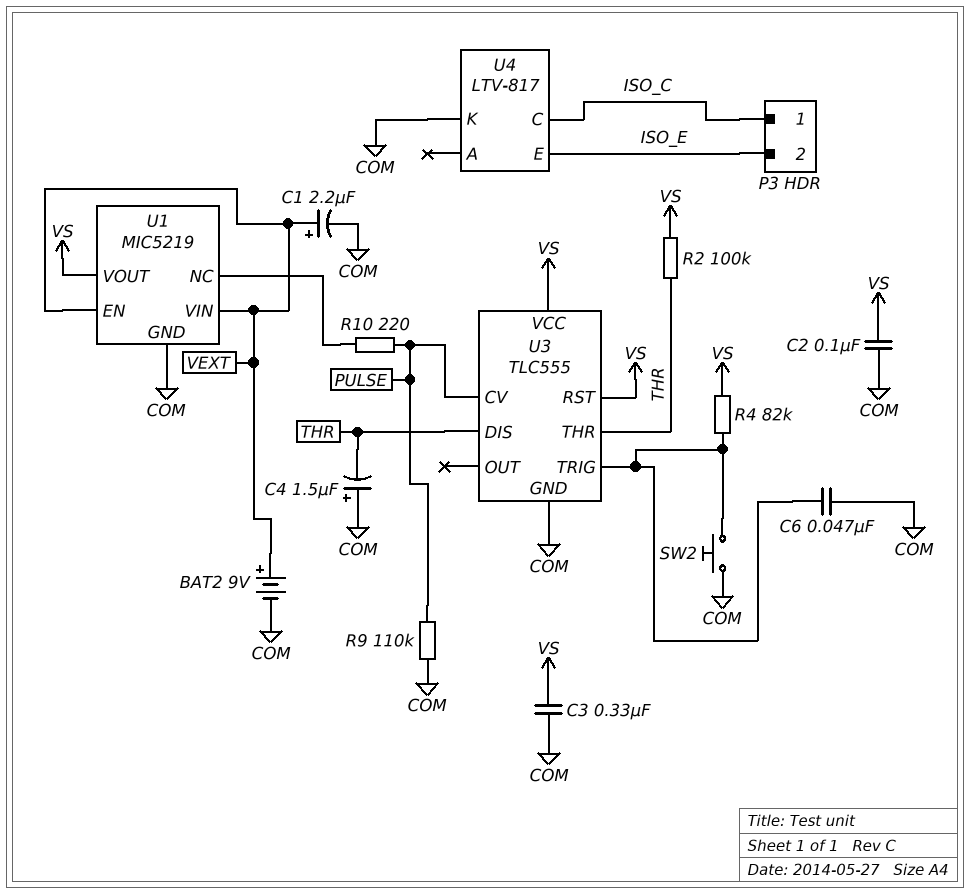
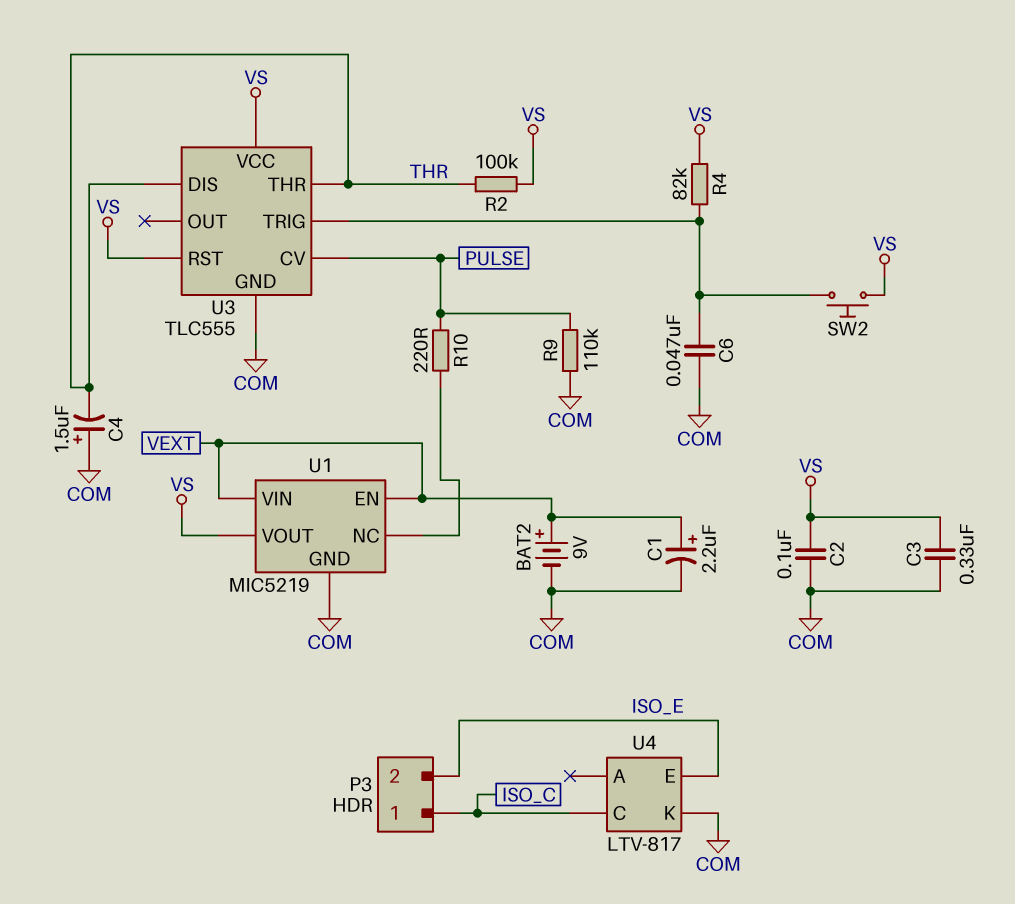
SW2: button (COM, U3/TRIG) -> button (U3/TRIG, VS)

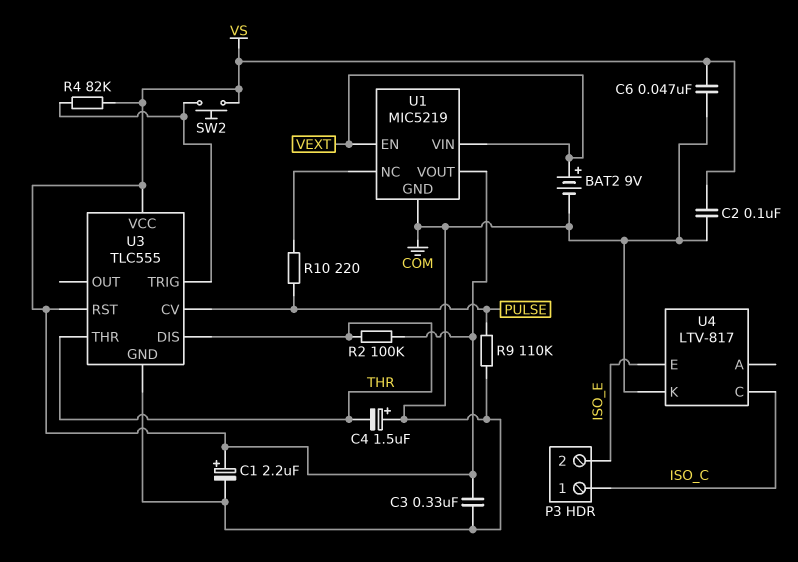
C1: 2.2uF (plus VEXT, minus COM) -> 2.2uF (plus VS, minus COM)
C6: 47nF (COM, U3/TRIG) -> 47nF (COM, VS)

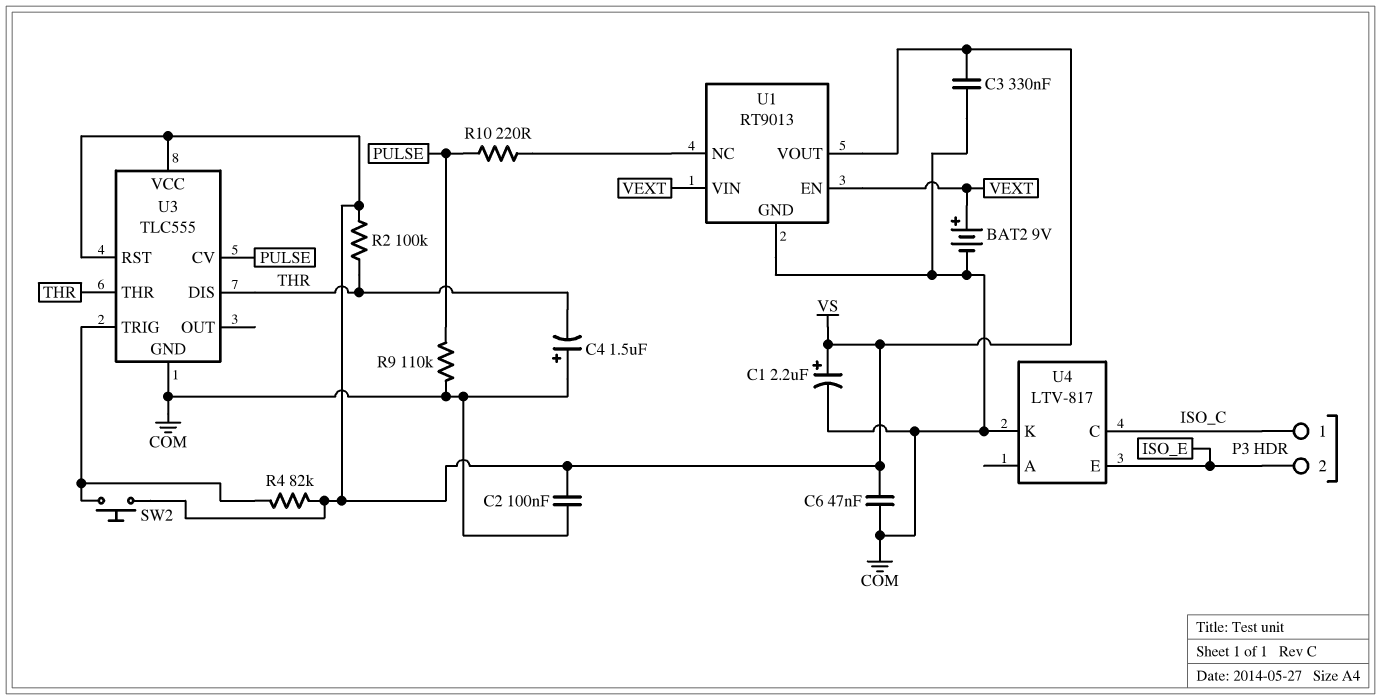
U1: MIC5219 -> RT9013

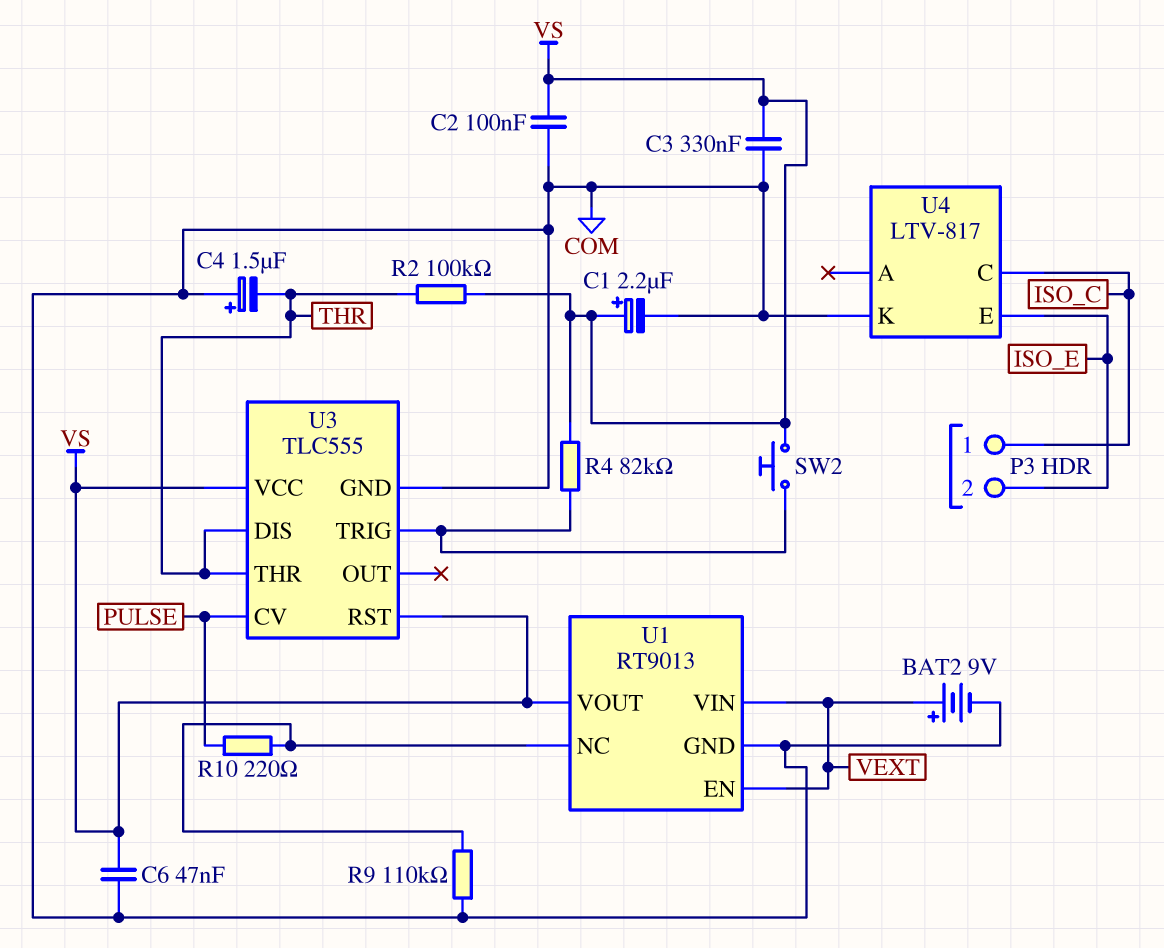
R9: 110k (COM, PULSE) -> 110k (COM, U1/NC)

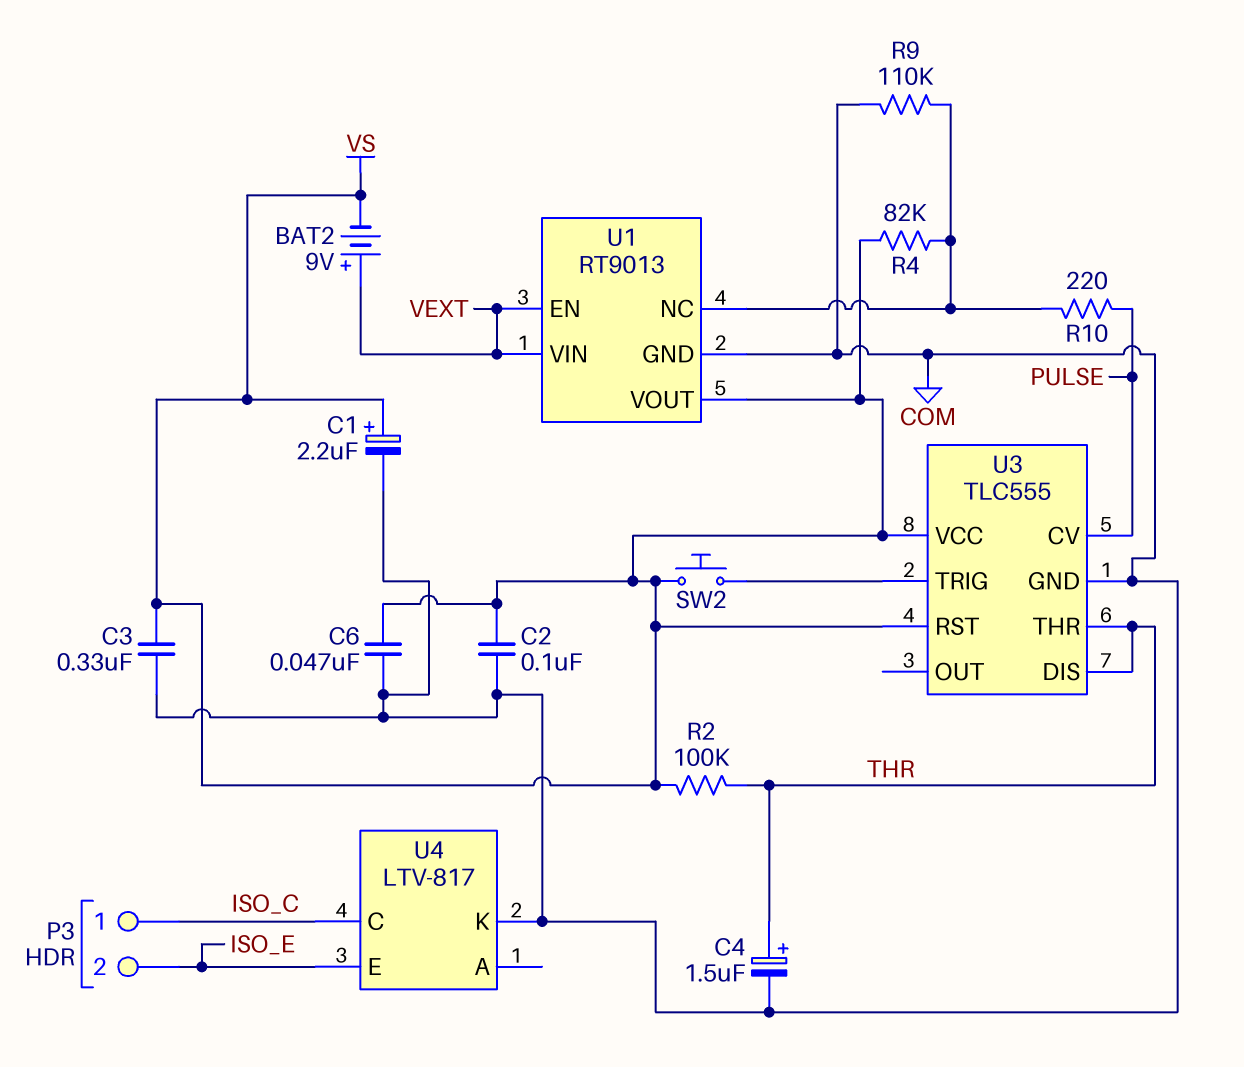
BAT2: 9V (plus VEXT, minus COM) -> 9V (plus VEXT, minus VS)
C4: 1.5uF (plus COM, minus THR) -> 1.5uF (plus THR, minus COM)
R4: 82k (U3/TRIG, VS) -> 82k (U1/NC, VS)

